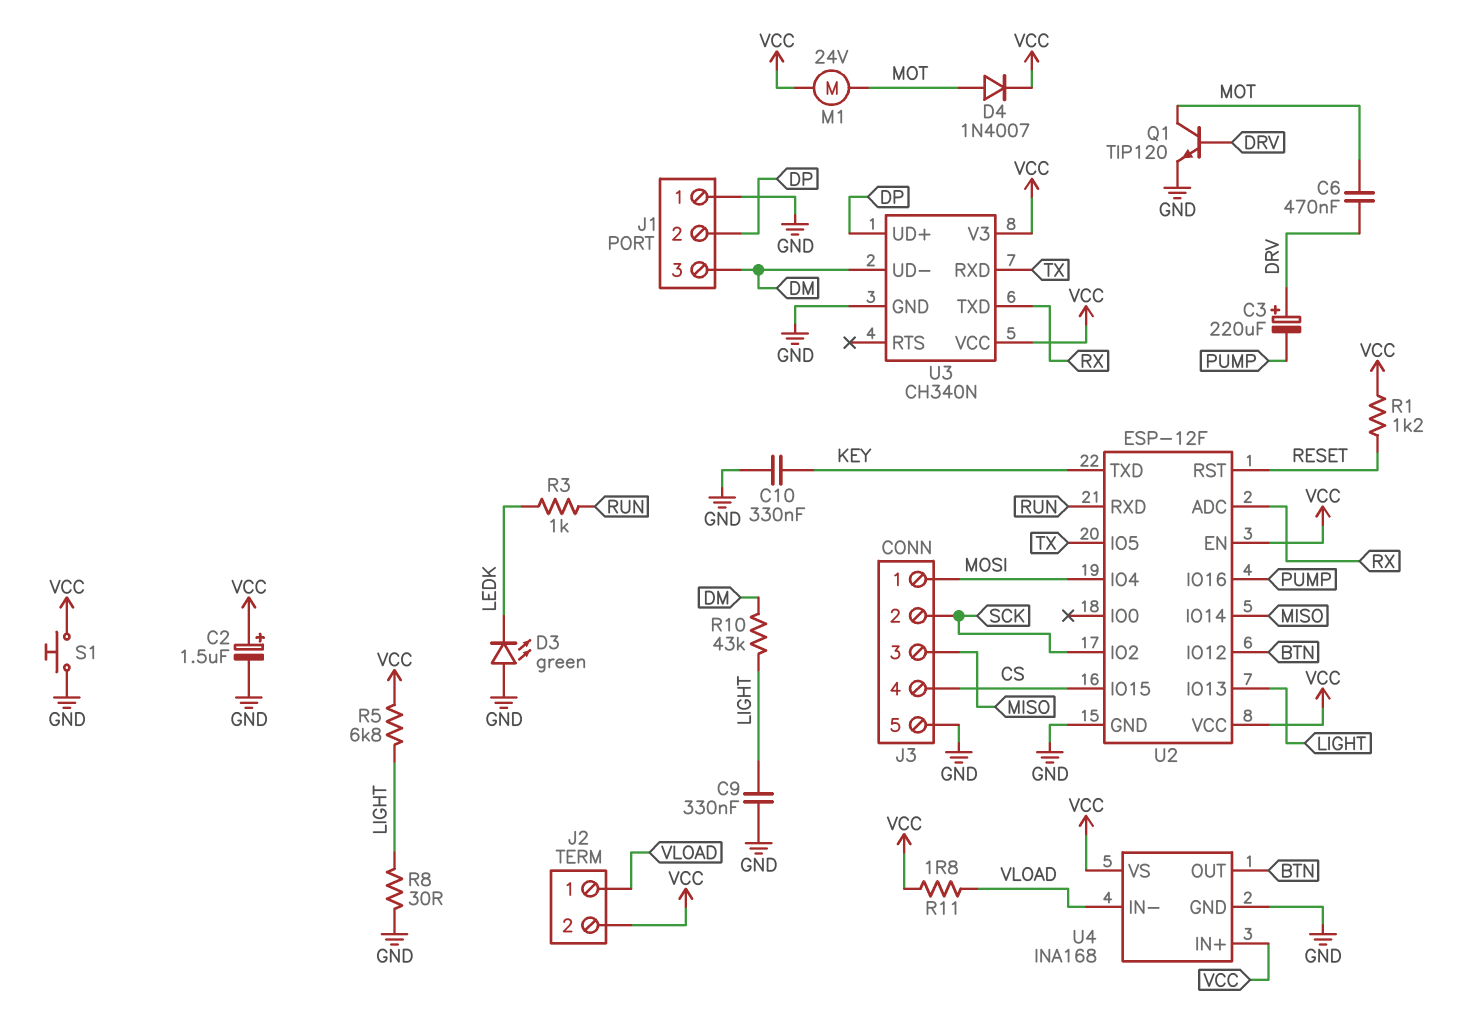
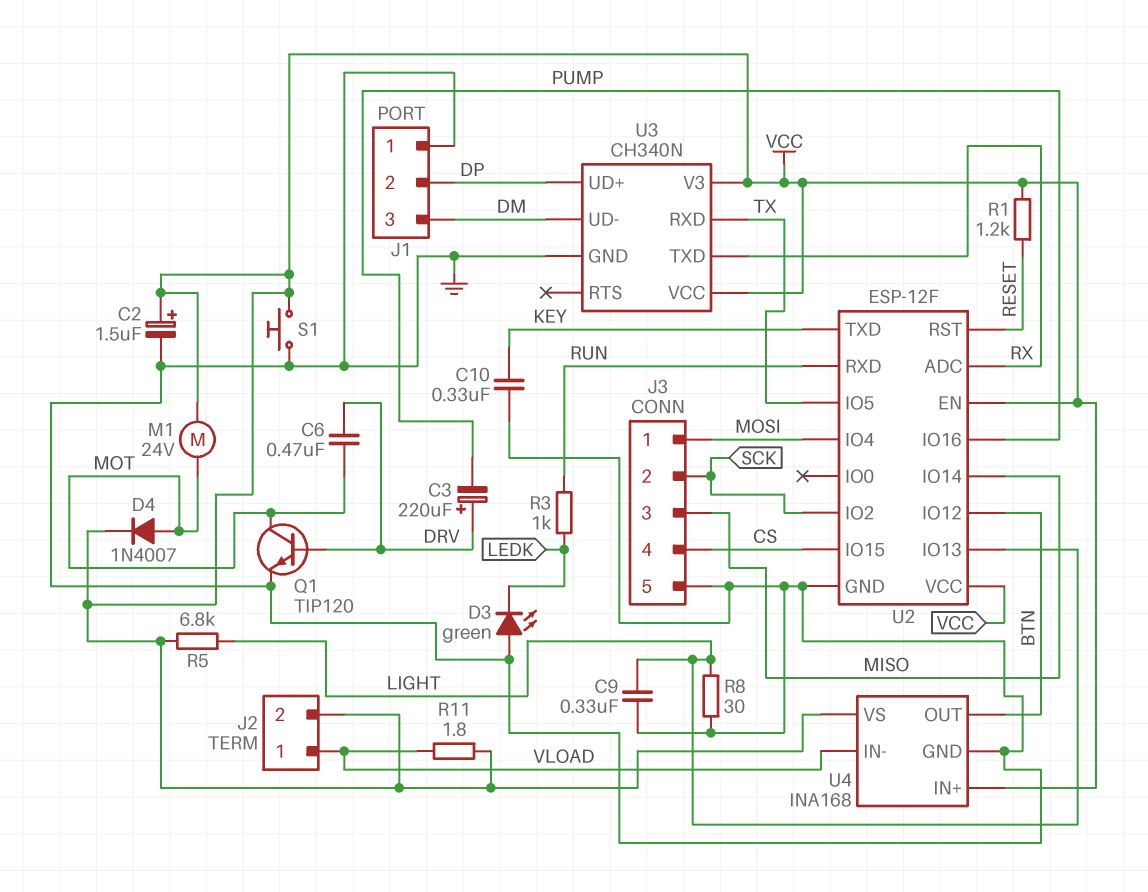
R10: 43k (DM, LIGHT) -> none

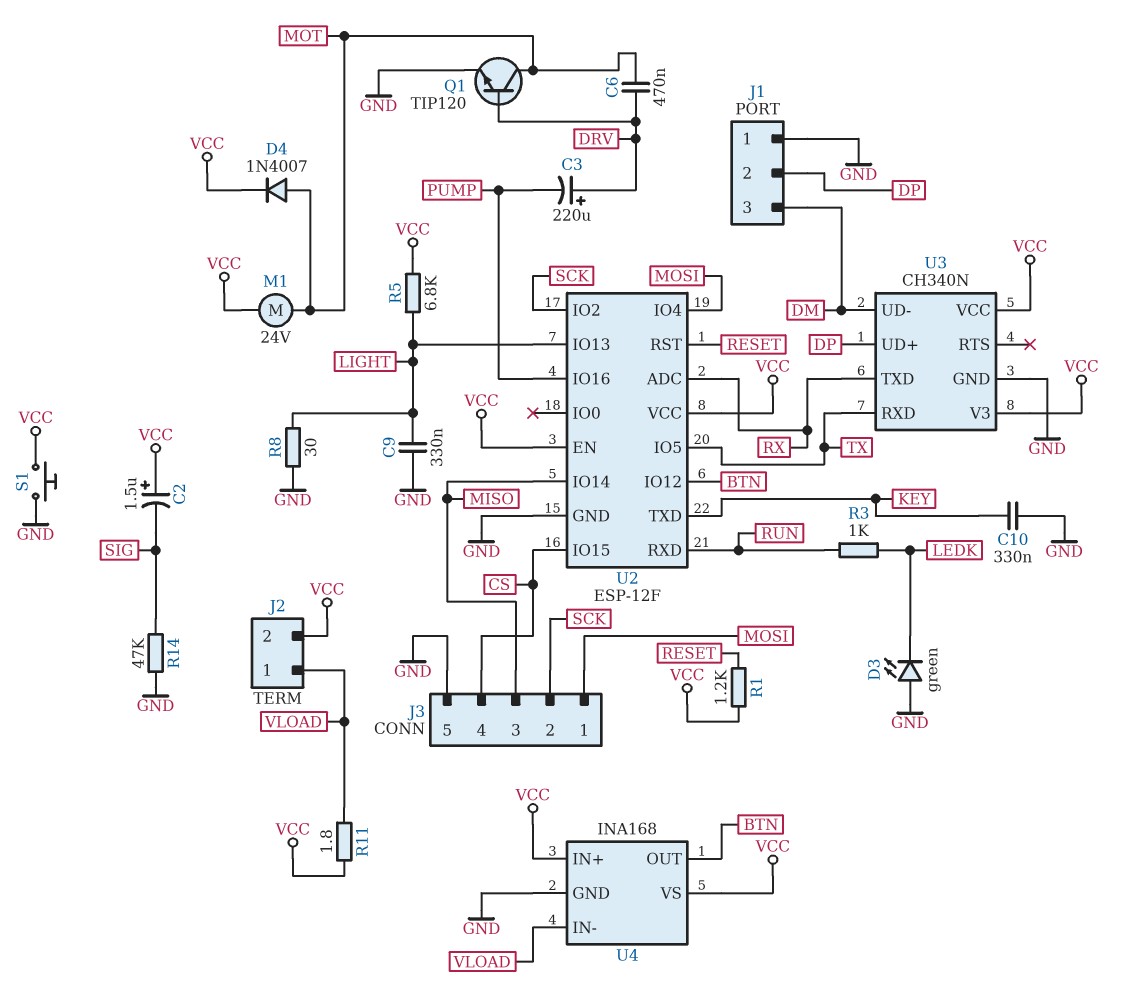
C2: 1.5uF (plus VCC, minus GND) -> 1.5uF (plus VCC, minus SIG)
R14: none -> 47k (GND, SIG)

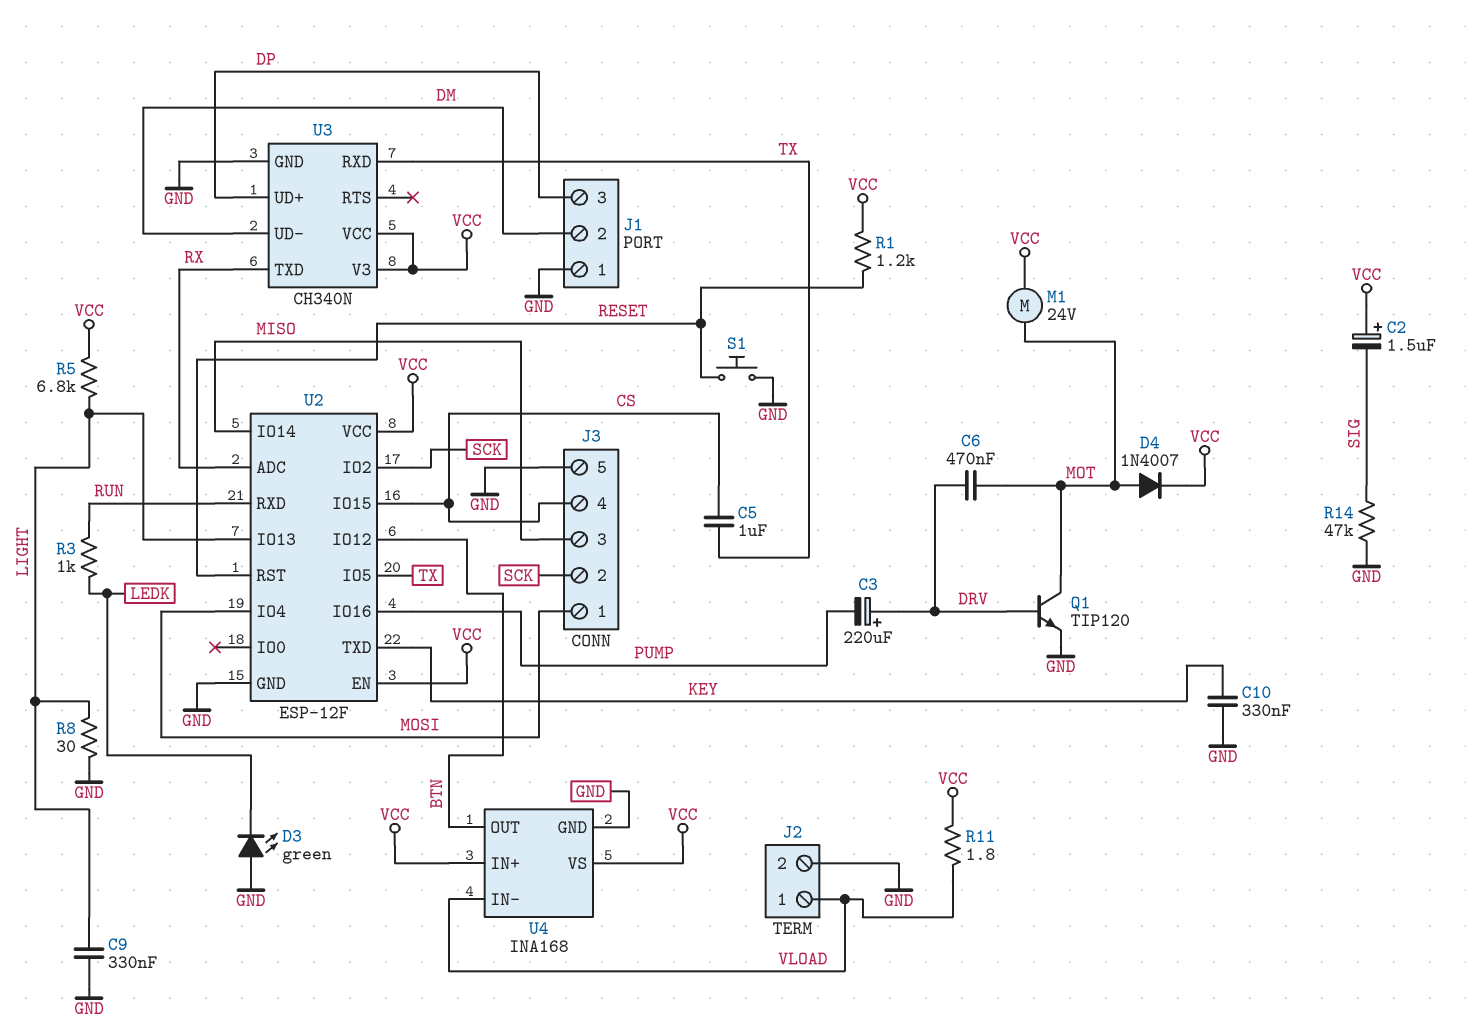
C5: none -> 1uF (CS, TX)
J1 pin 2: DP -> DM
J1 pin 3: DM -> DP
J2 pin 2: VCC -> GND
S1: button (GND, VCC) -> button (GND, RESET)

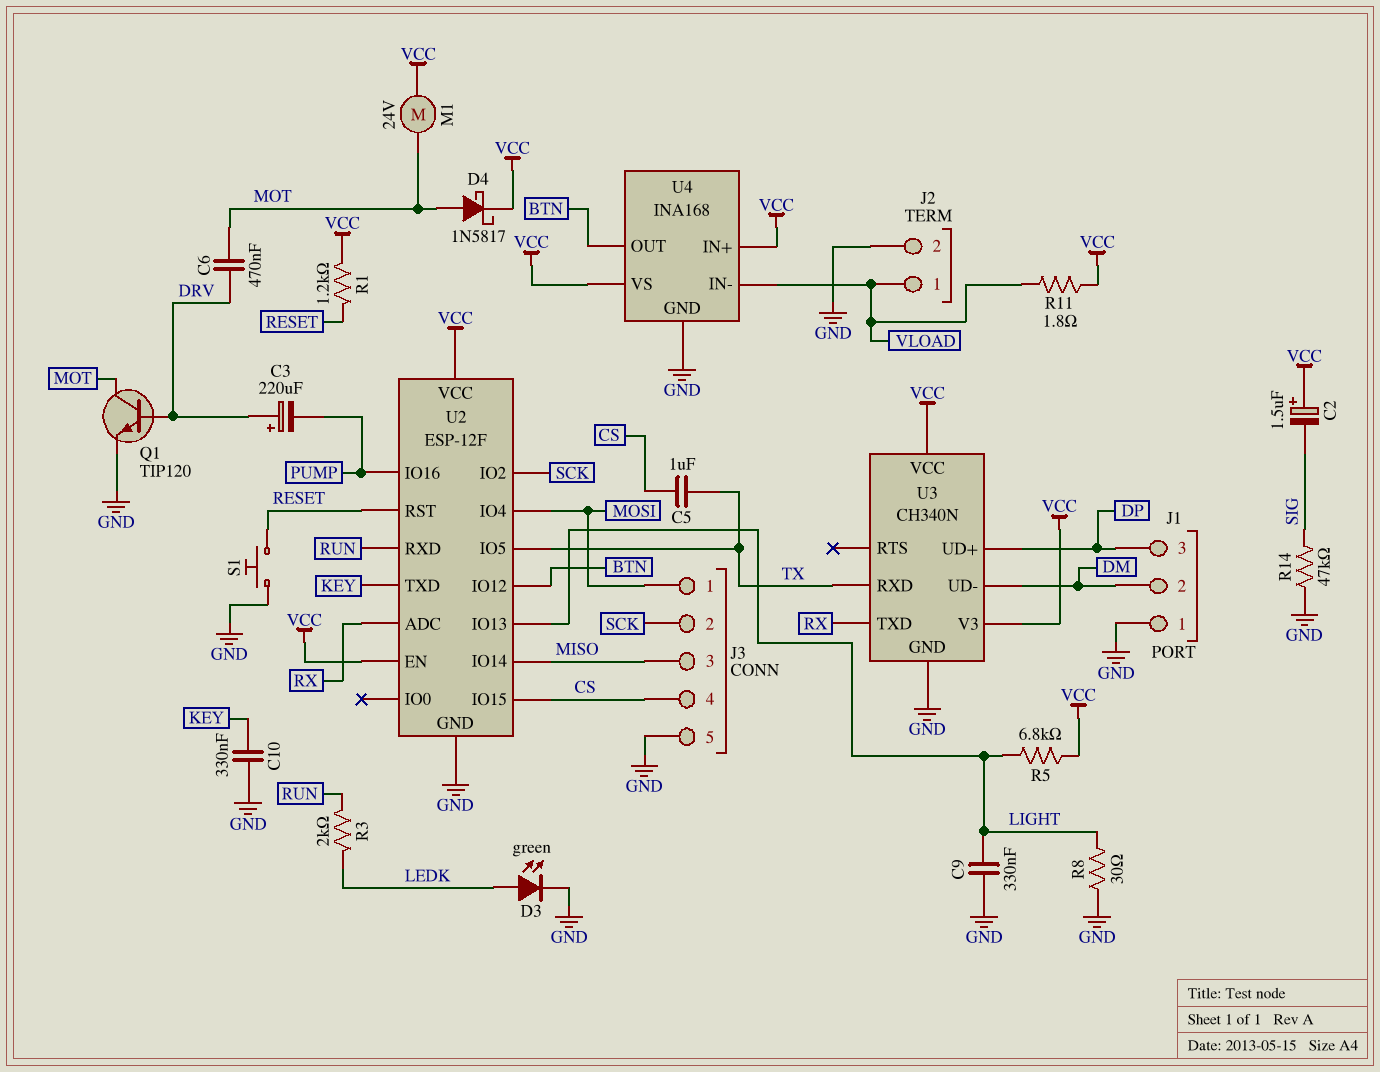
D3: LED green (A GND, K LEDK) -> LED green (A LEDK, K GND)
D4: diode 1N4007 (A MOT, K VCC) -> schottky 1N5817 (A MOT, K VCC)
R3: 1k (LEDK, RUN) -> 2k (LEDK, RUN)

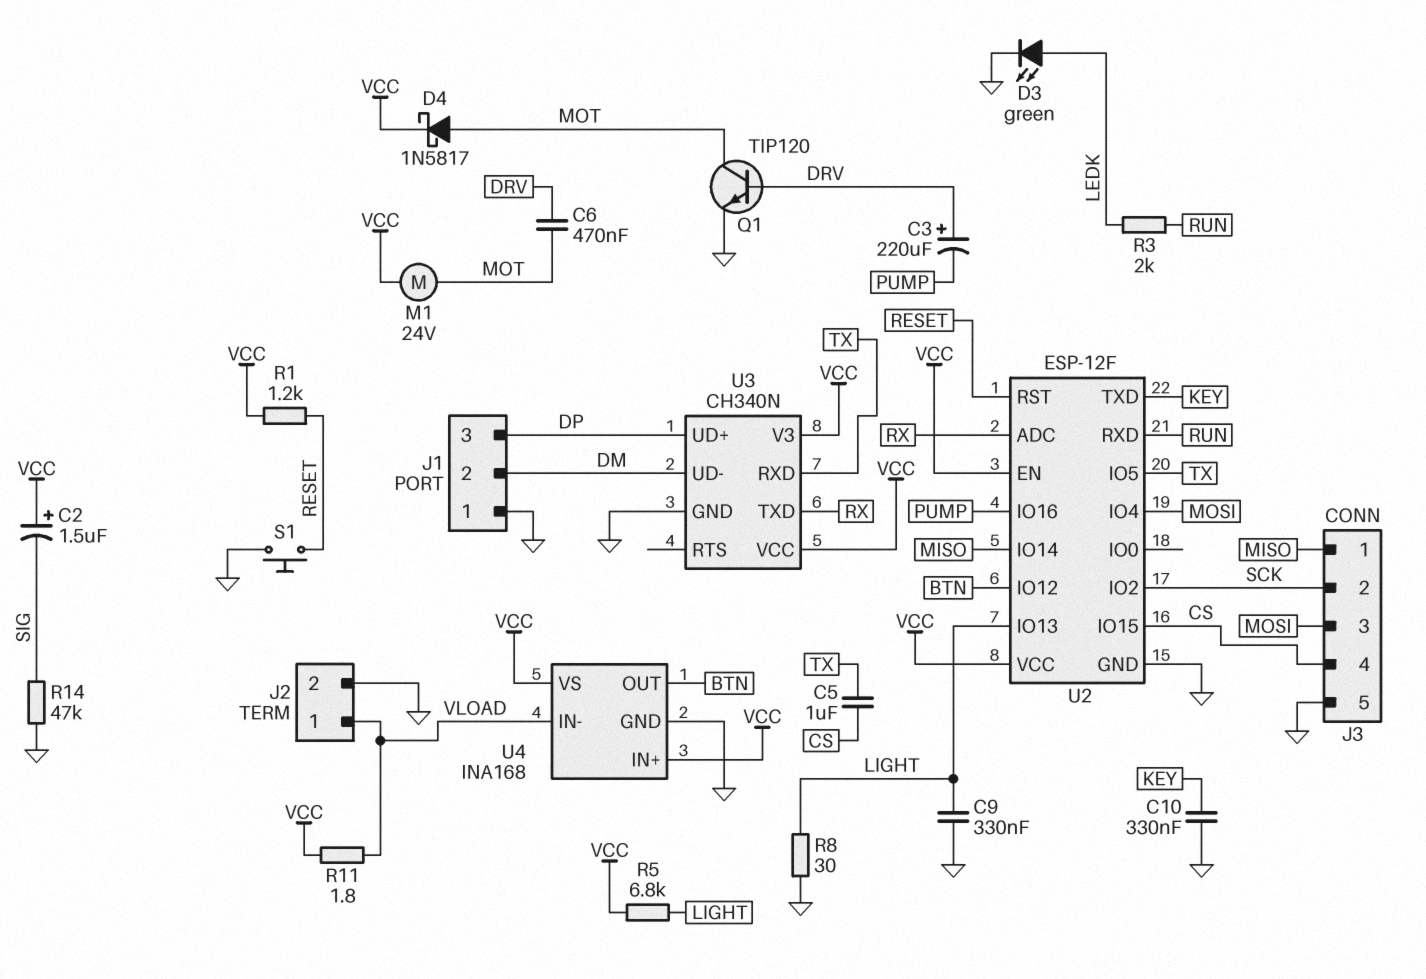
J3 pin 1: MOSI -> MISO
J3 pin 3: MISO -> MOSI

